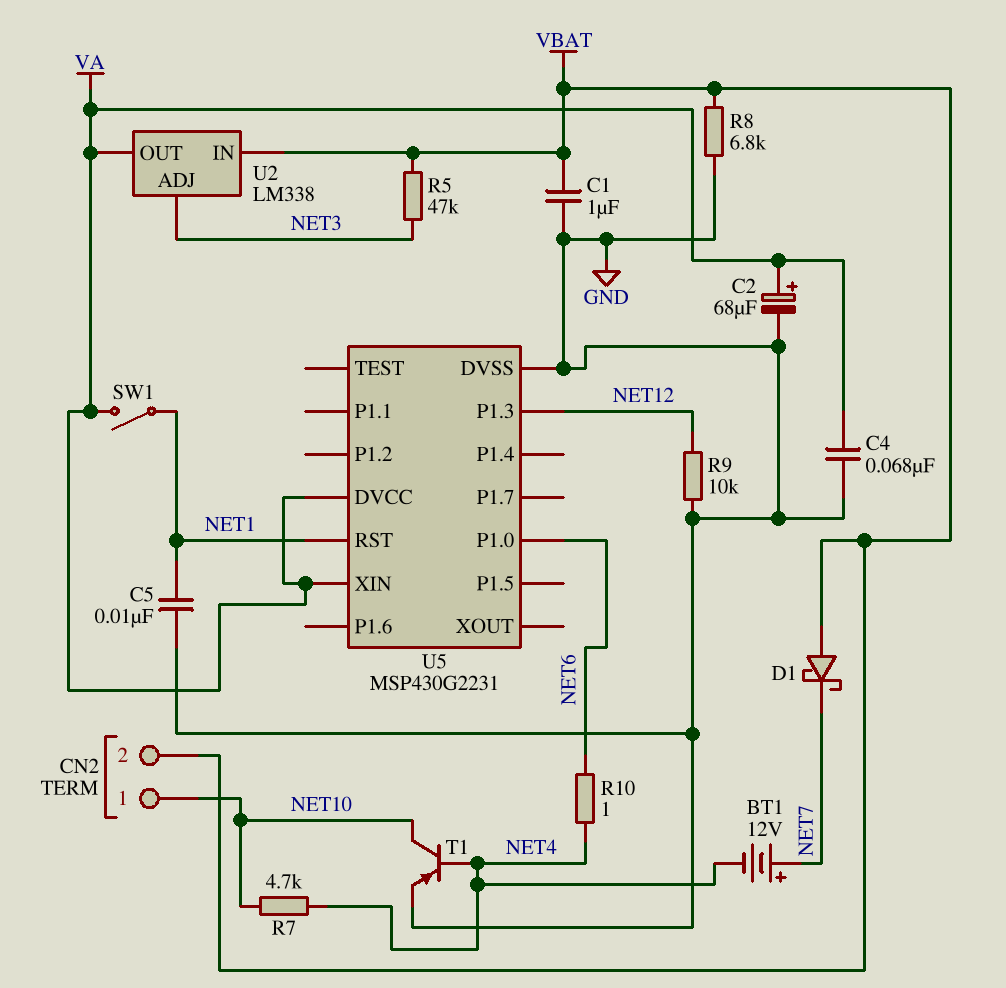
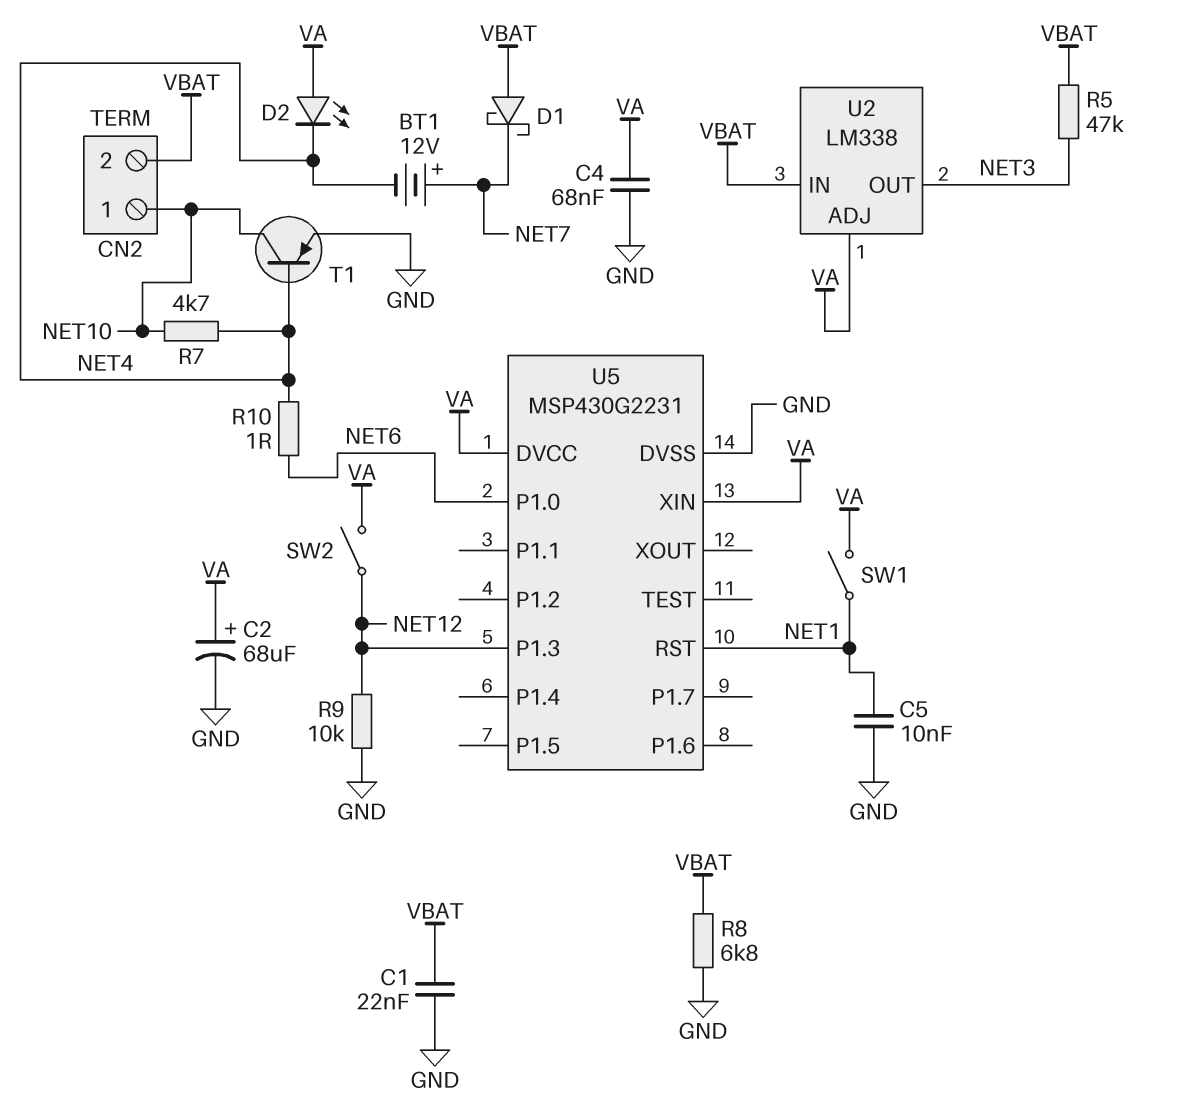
C1: 1uF (GND, VBAT) -> 22nF (GND, VBAT)
D2: none -> LED (A VA, K NET4)
SW2: none -> switch (NET12, VA)
U2 pin ADJ: NET3 -> VA
U2 pin OUT: VA -> NET3

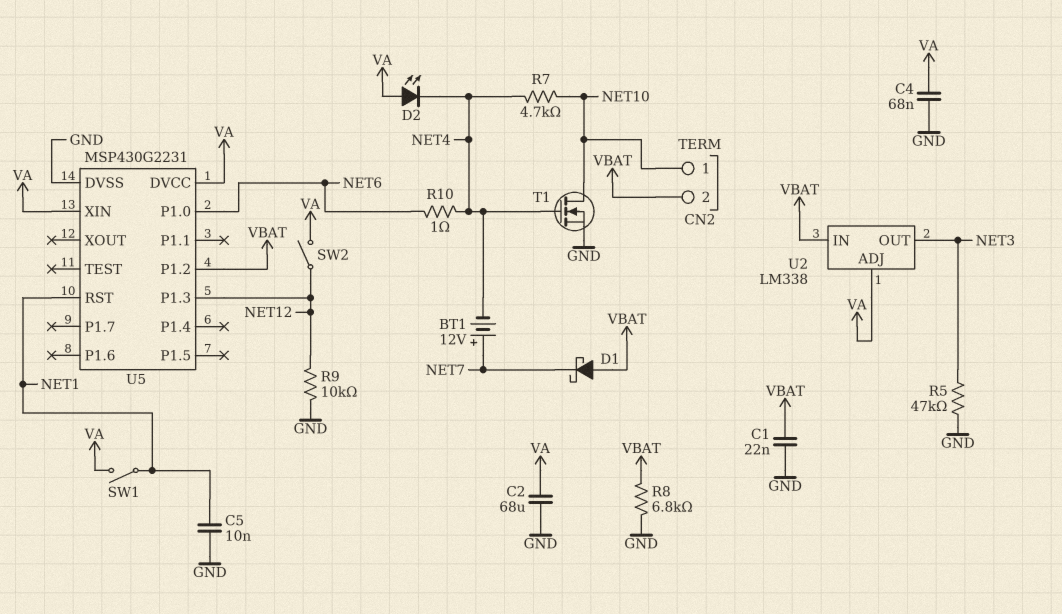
C2: 68uF (plus VA, minus GND) -> 68uF (GND, VA)
R5: 47k (NET3, VBAT) -> 47k (GND, NET3)
T1: PNP (B NET4, C NET10, E GND) -> NMOS (G NET4, D NET10, S GND)
U5 pin P1.2: none -> VBAT

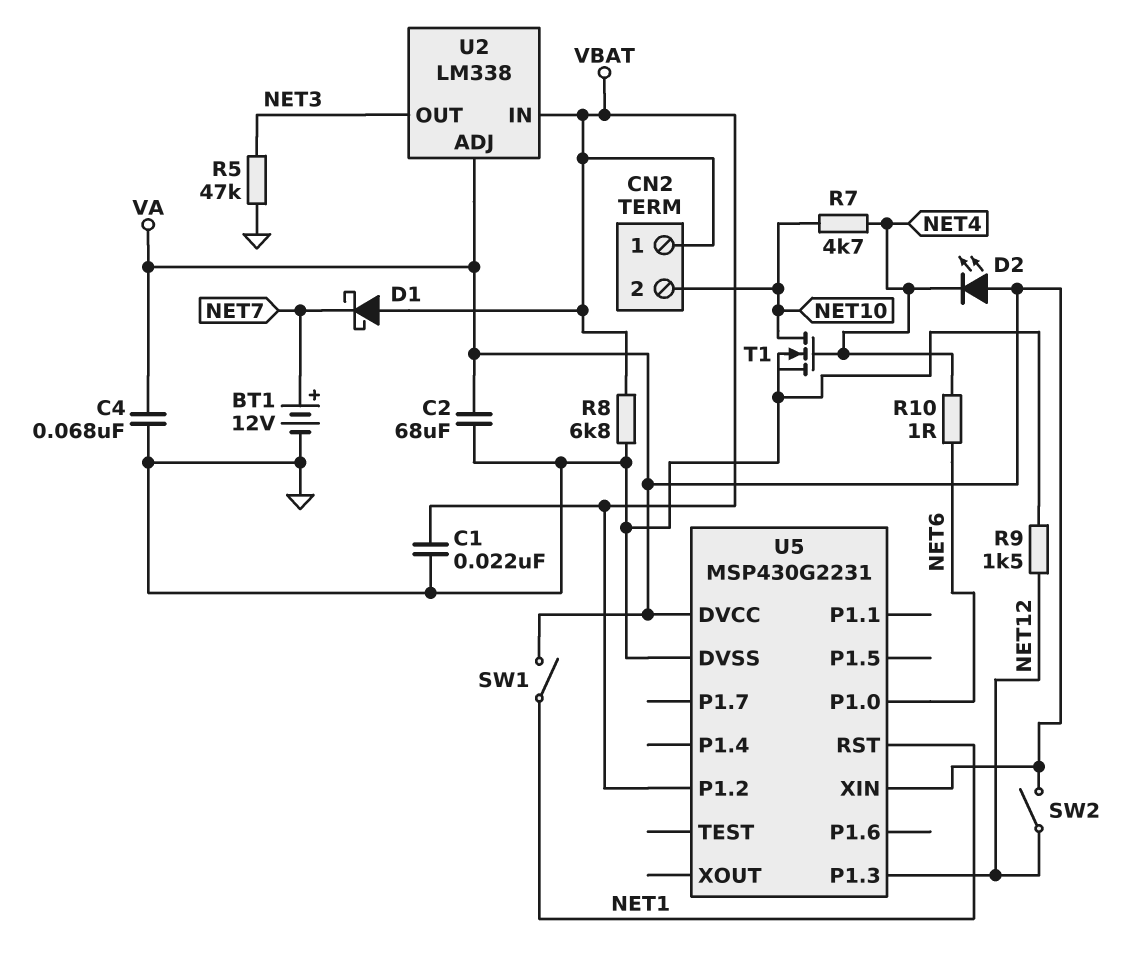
BT1: 12V (plus NET7, minus NET4) -> 12V (plus NET7, minus GND)
C5: 10nF (GND, NET1) -> none
CN2 pin 1: NET10 -> VBAT
CN2 pin 2: VBAT -> NET10
R9: 10k (GND, NET12) -> 1.5k (GND, NET12)

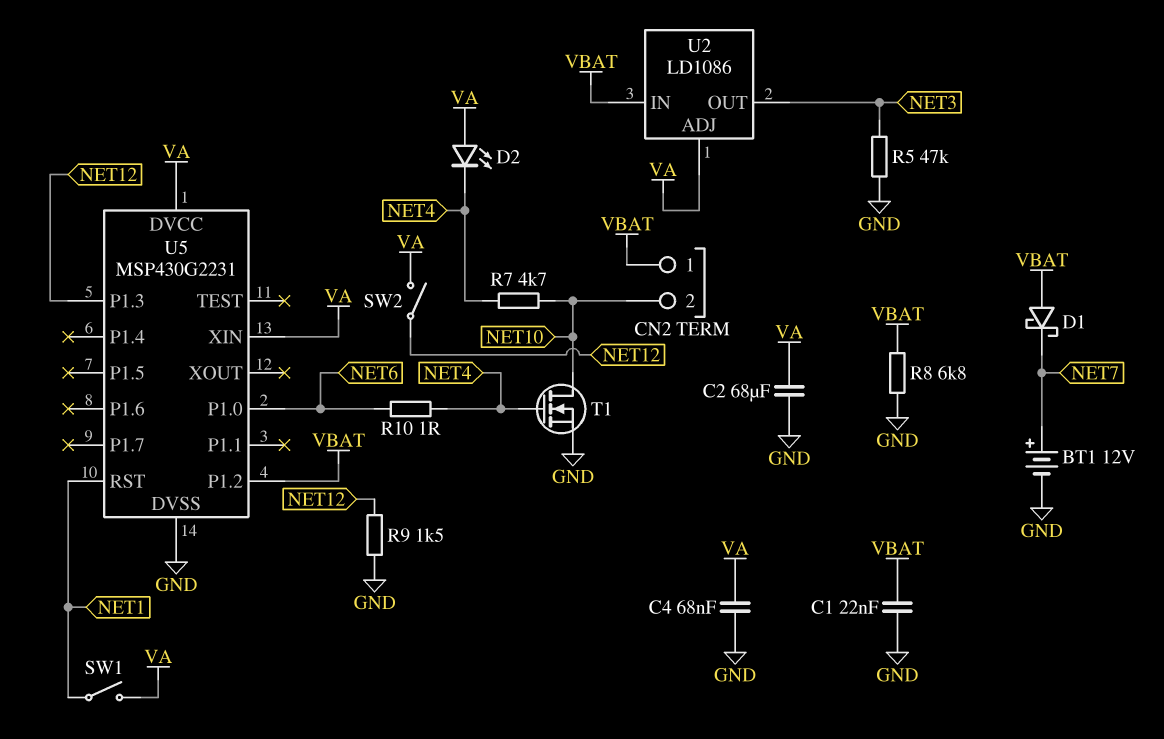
U2: LM338 -> LD1086

